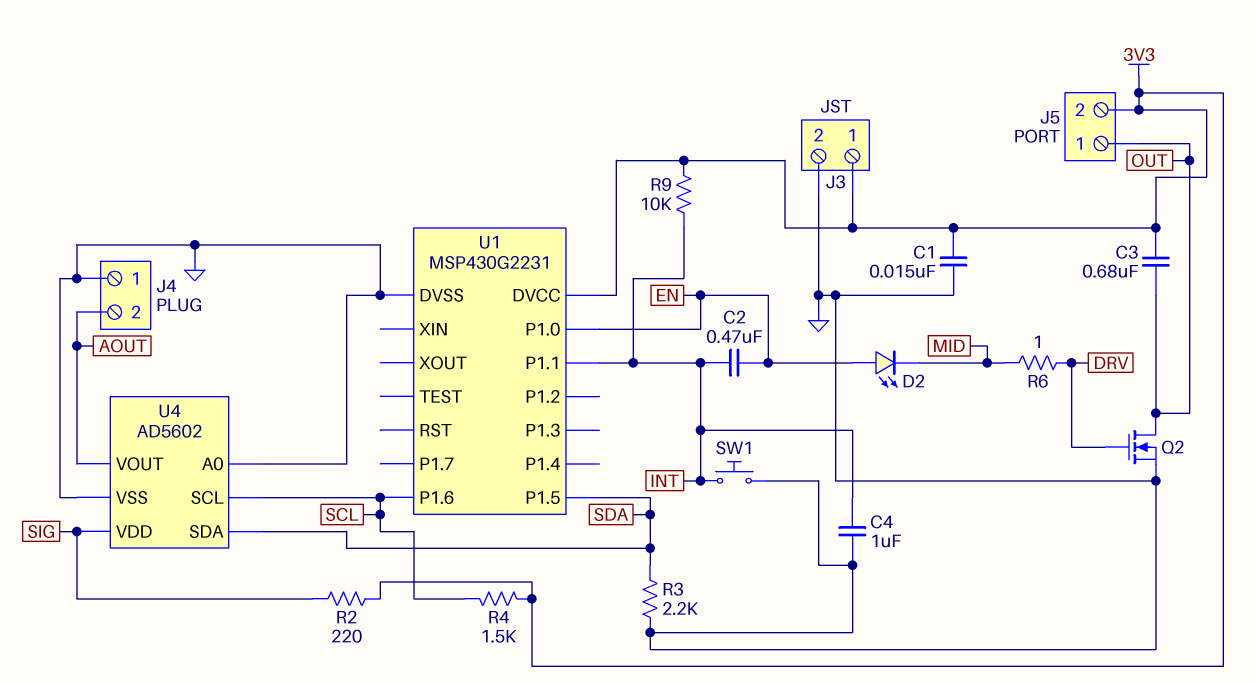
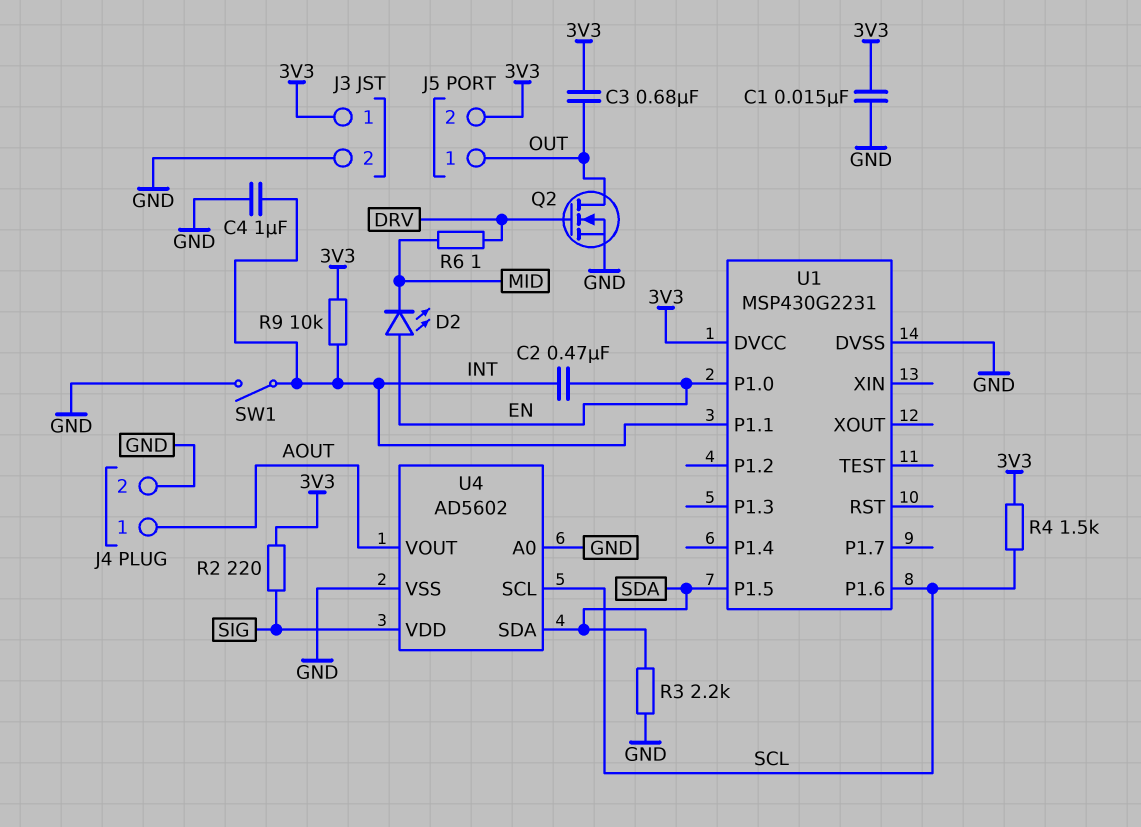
J4 pin 1: GND -> AOUT
J4 pin 2: AOUT -> GND
SW1: button (GND, INT) -> switch (GND, INT)

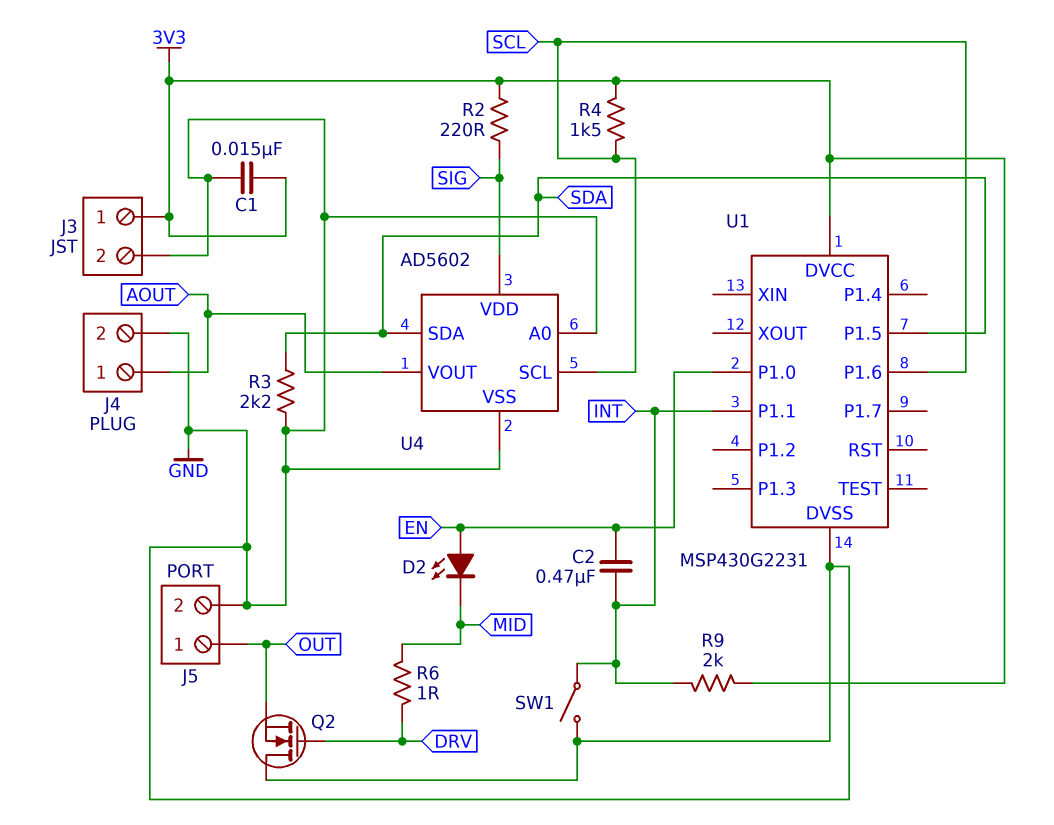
C3: 680nF (3V3, OUT) -> none
C4: 1uF (GND, INT) -> none
J5 pin 2: 3V3 -> GND
Q2: NMOS (G DRV, D OUT, S GND) -> NMOS (G DRV, D GND, S OUT)
R9: 10k (3V3, INT) -> 2k (3V3, INT)

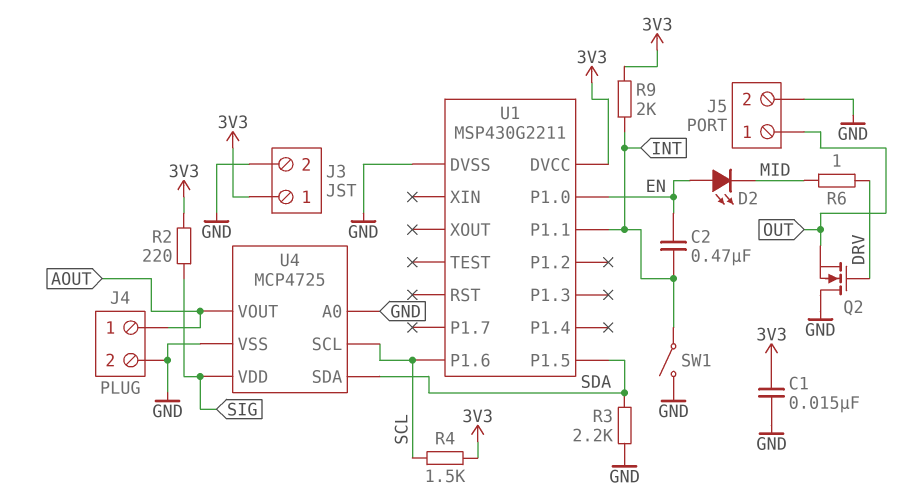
U1: MSP430G2231 -> MSP430G2211
U4: AD5602 -> MCP4725

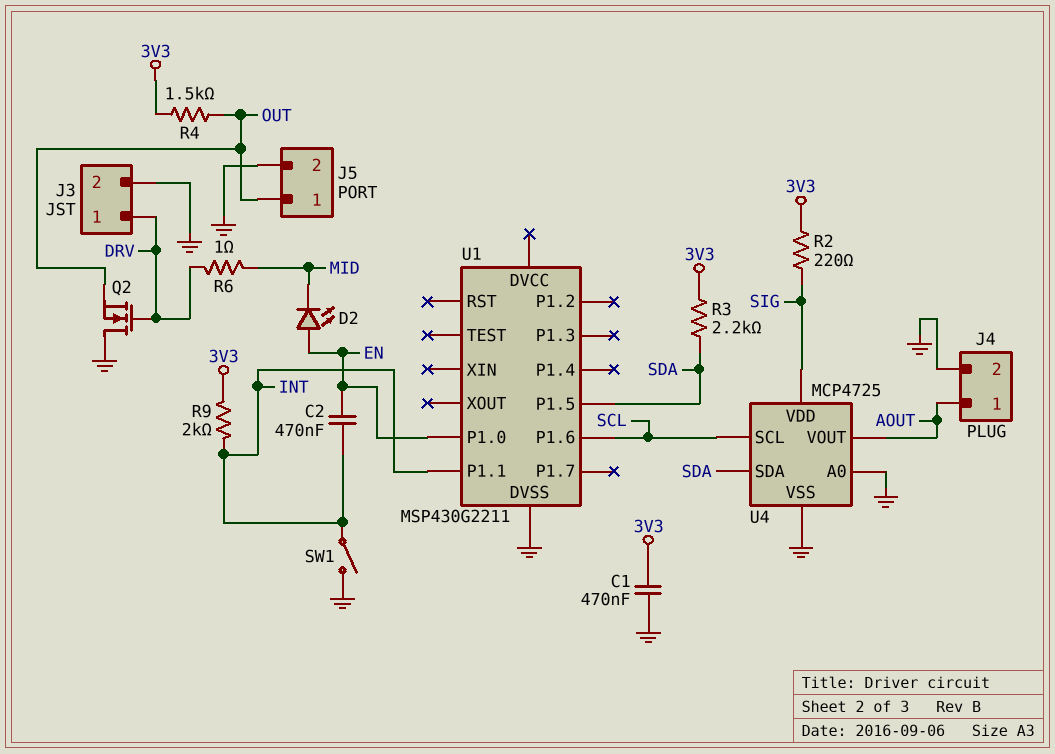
C1: 15nF (3V3, GND) -> 470nF (3V3, GND)
J3 pin 1: 3V3 -> DRV
R3: 2.2k (GND, SDA) -> 2.2k (3V3, SDA)
R4: 1.5k (3V3, SCL) -> 1.5k (3V3, OUT)
U1 pin DVCC: 3V3 -> none

